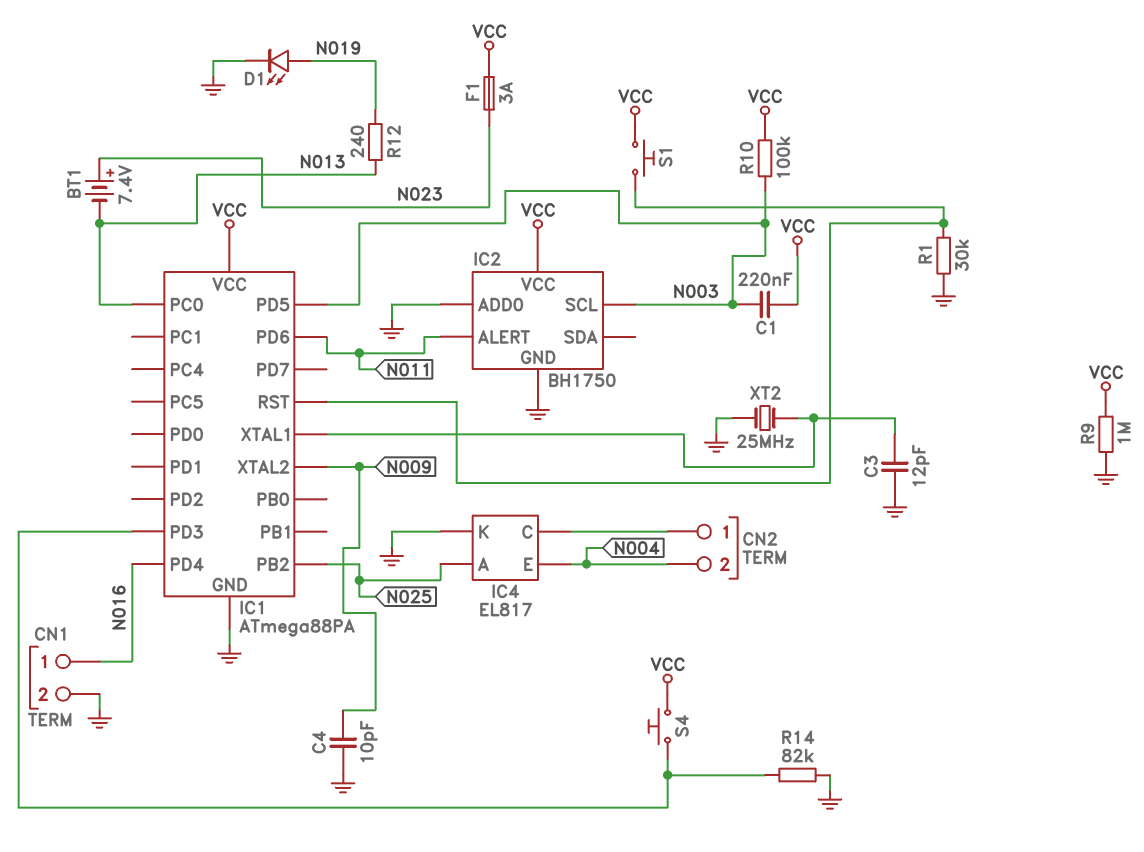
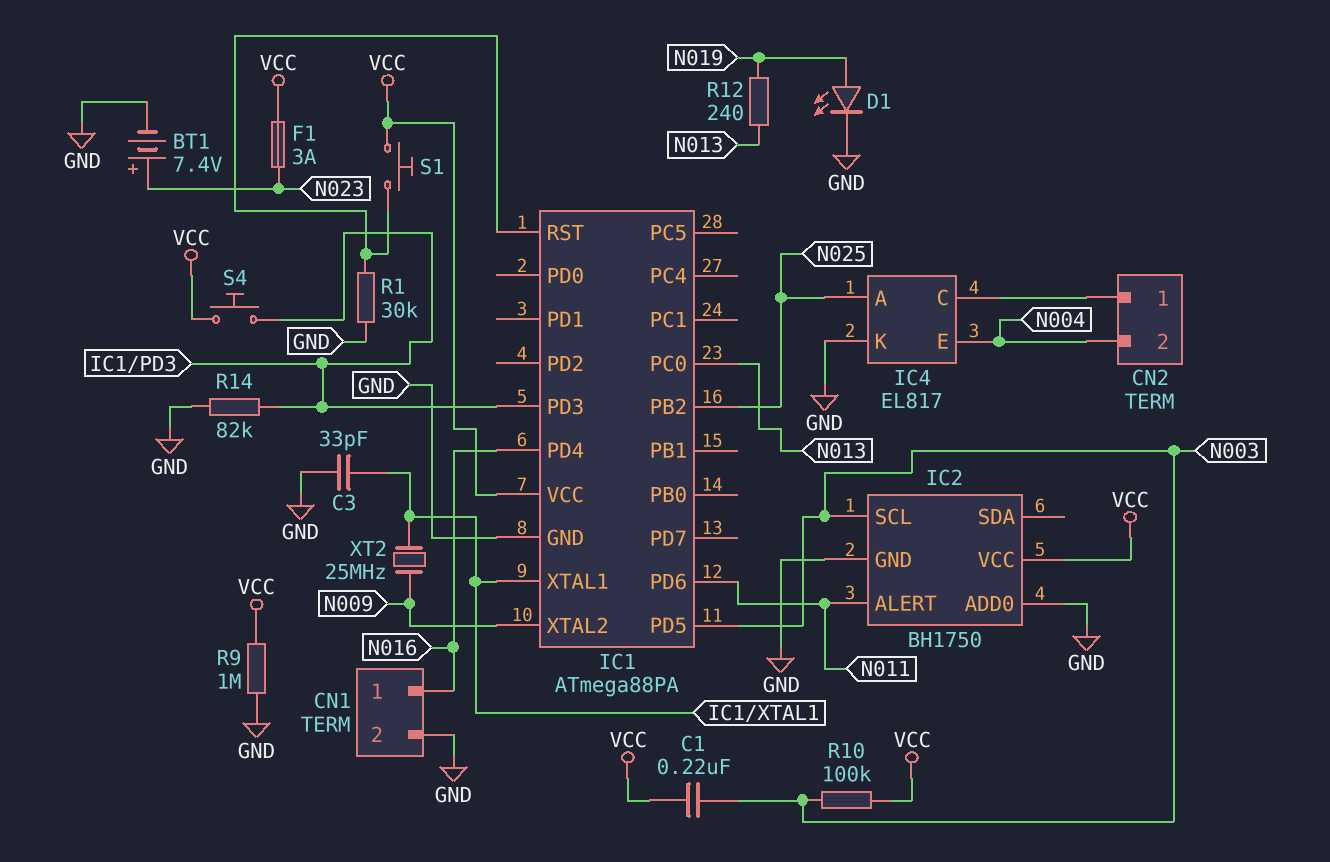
BT1: 7.4V (plus N023, minus N013) -> 7.4V (plus N023, minus GND)
C3: 12pF (GND, IC1/XTAL1) -> 33pF (GND, IC1/XTAL1)
C4: 10pF (GND, N009) -> none
XT2: 25MHz (GND, IC1/XTAL1) -> 25MHz (IC1/XTAL1, N009)

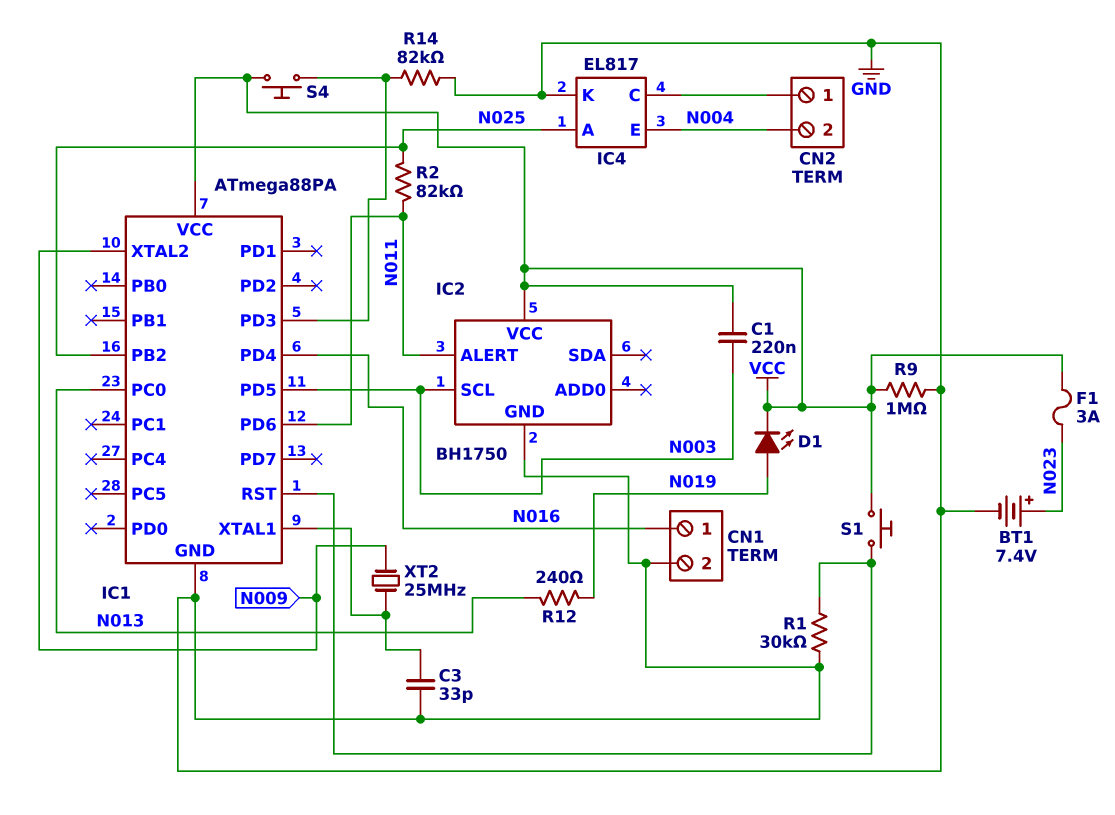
D1: LED (A N019, K GND) -> LED (A N019, K VCC)
IC2 pin ADD0: GND -> none
R2: none -> 82k (N011, N025)
R10: 100k (N003, VCC) -> none

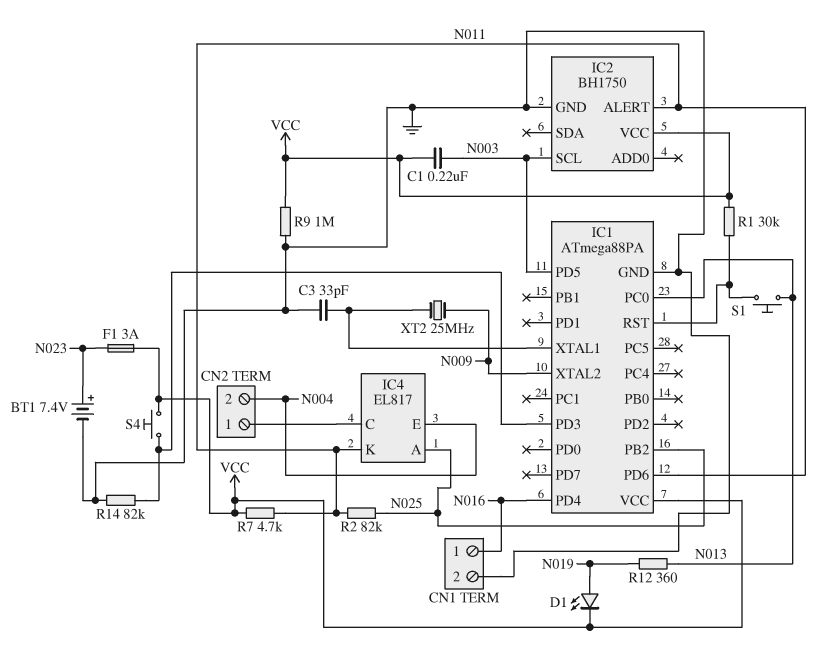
IC4 pin K: GND -> N011
R1: 30k (GND, IC1/RST) -> 30k (IC1/RST, VCC)
R7: none -> 4.7k (N011, VCC)
R12: 240 (N013, N019) -> 360 (N013, N019)
S1: button (IC1/RST, VCC) -> button (IC1/RST, N013)

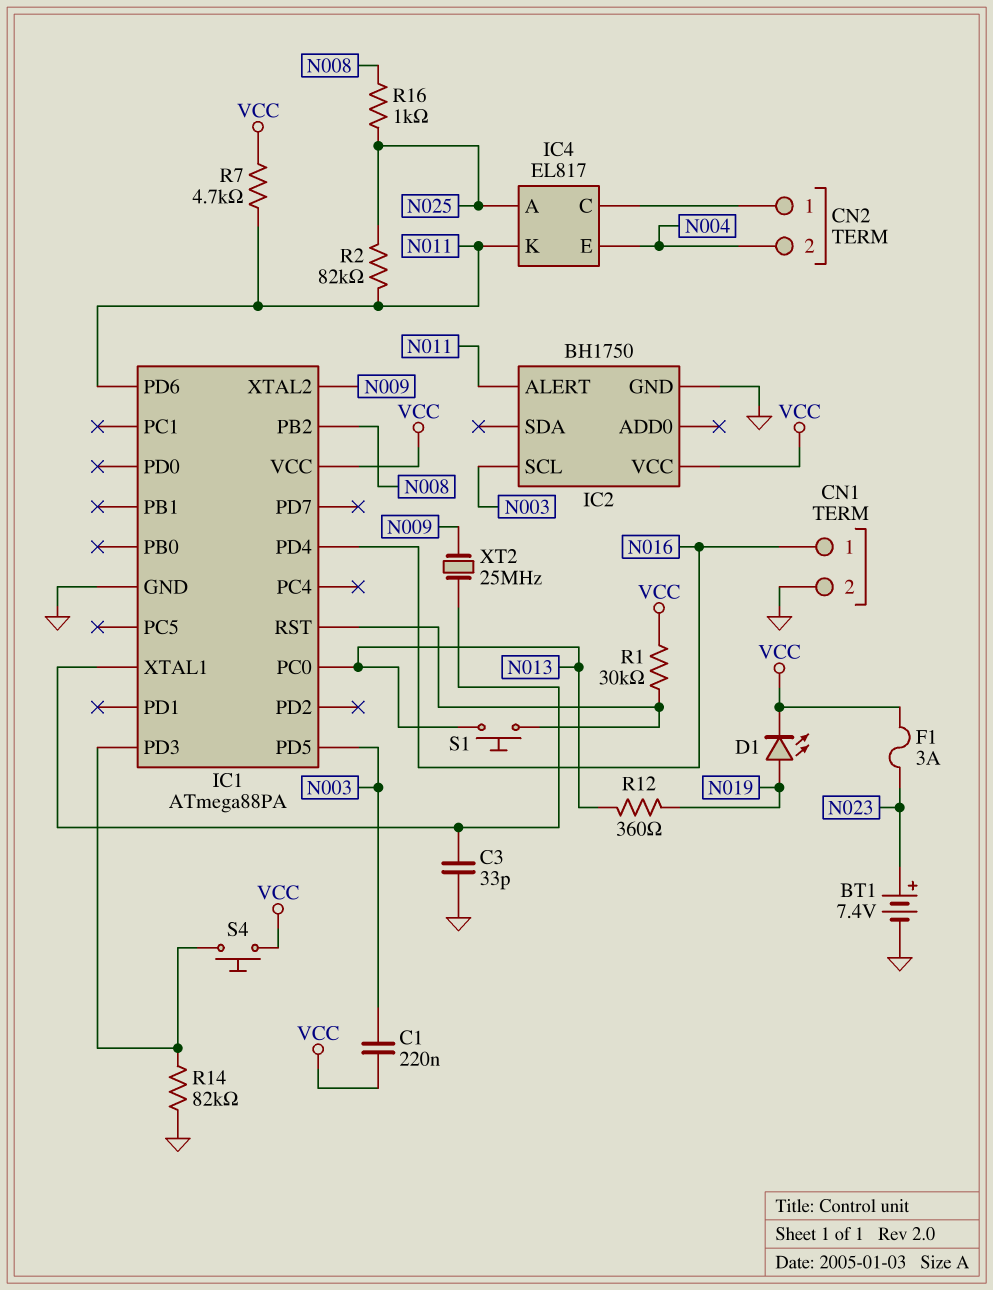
IC1 pin PB2: N025 -> N008
R9: 1M (GND, VCC) -> none
R16: none -> 1k (N008, N025)

